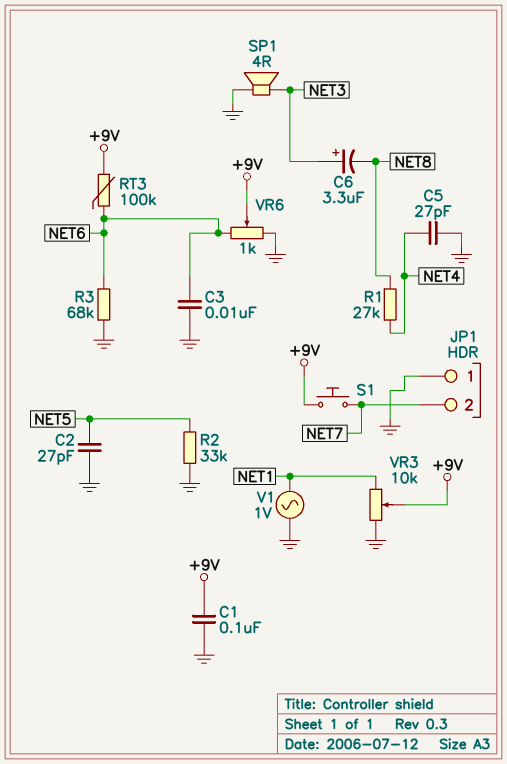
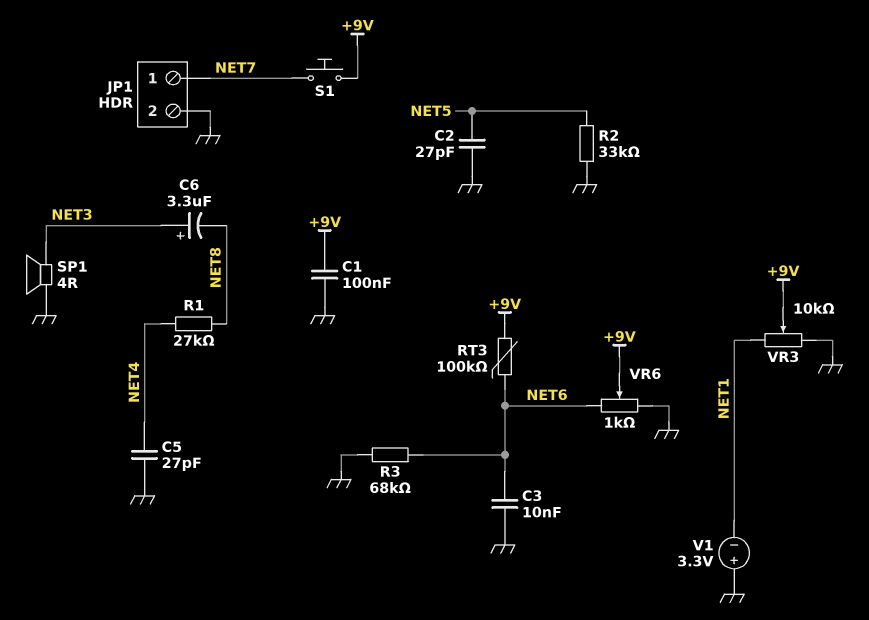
JP1 pin 1: GND -> NET7
JP1 pin 2: NET7 -> GND
V1: AC 1V (GND, NET1) -> 3.3V (plus GND, minus NET1)

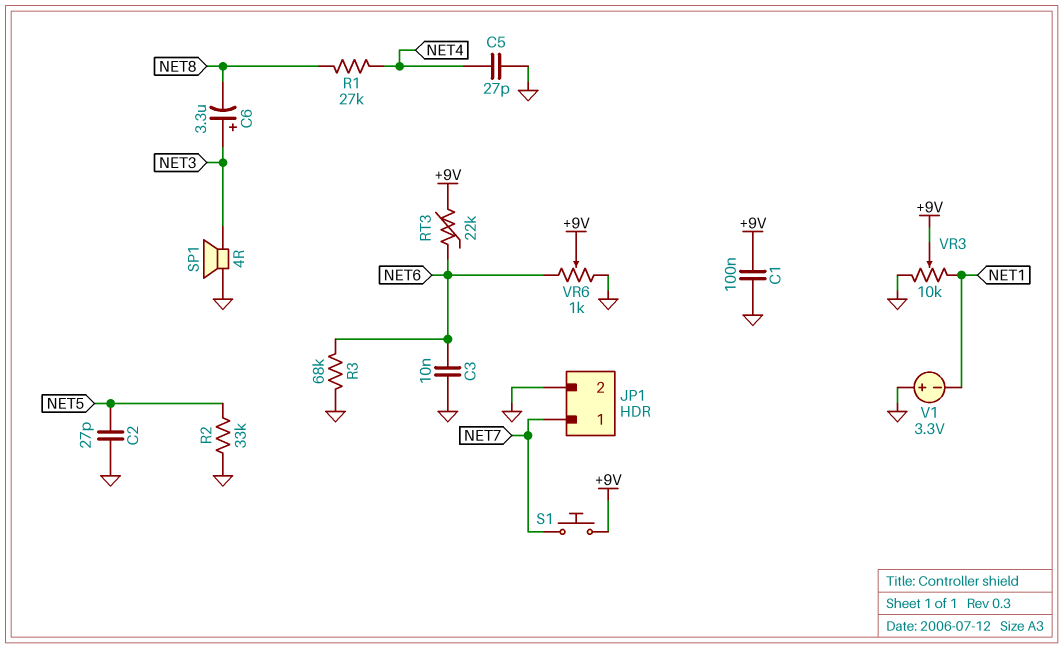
RT3: 100k (+9V, NET6) -> 22k (+9V, NET6)

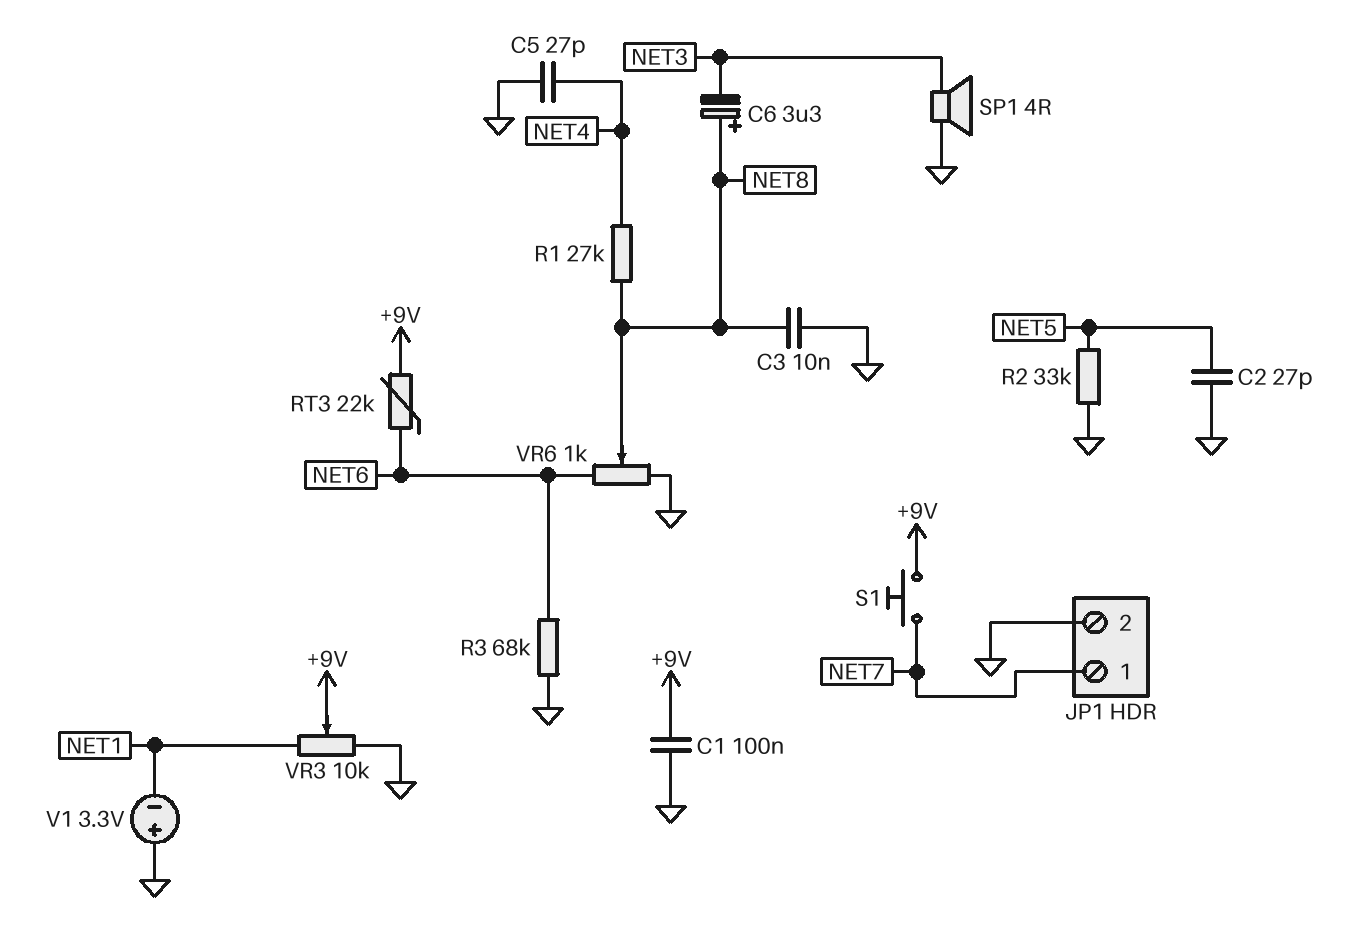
C3: 10nF (GND, NET6) -> 10nF (GND, NET8)
C6: 3.3uF (plus NET3, minus NET8) -> 3.3uF (plus NET8, minus NET3)
VR6: 1k (GND, NET6, wiper +9V) -> 1k (GND, NET6, wiper NET8)

